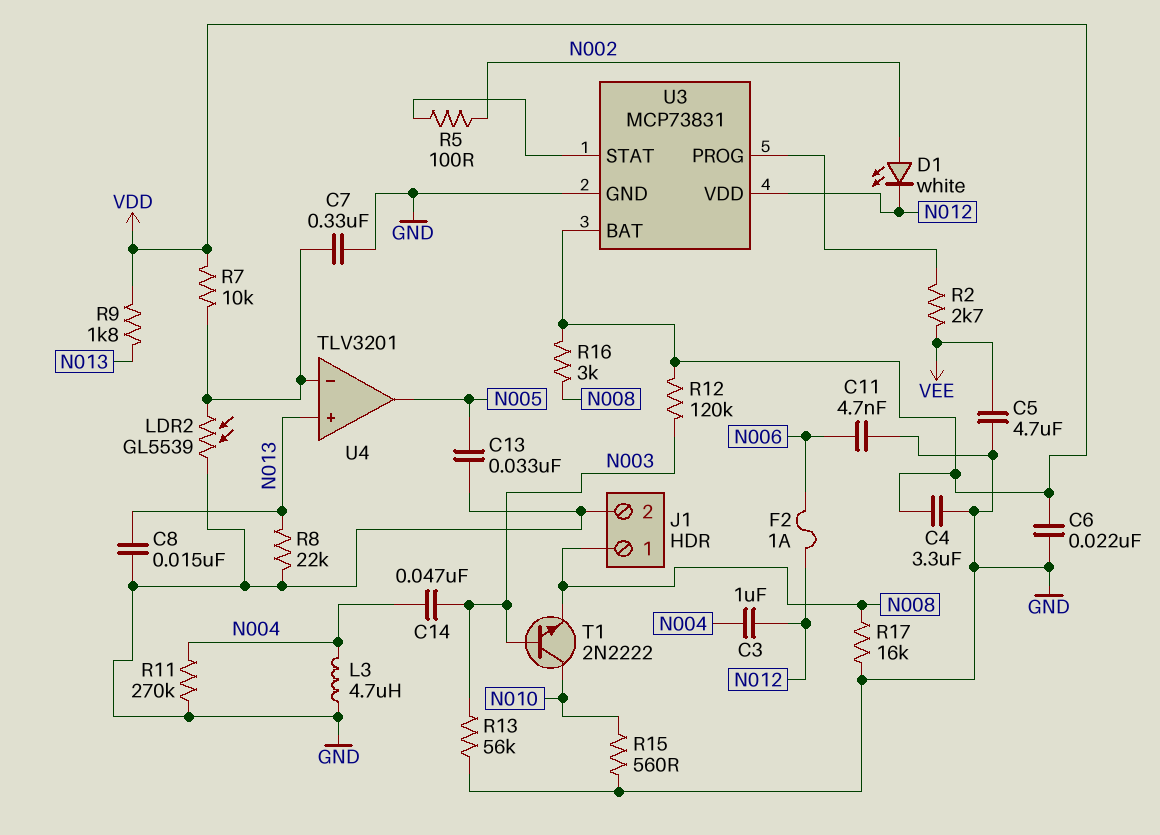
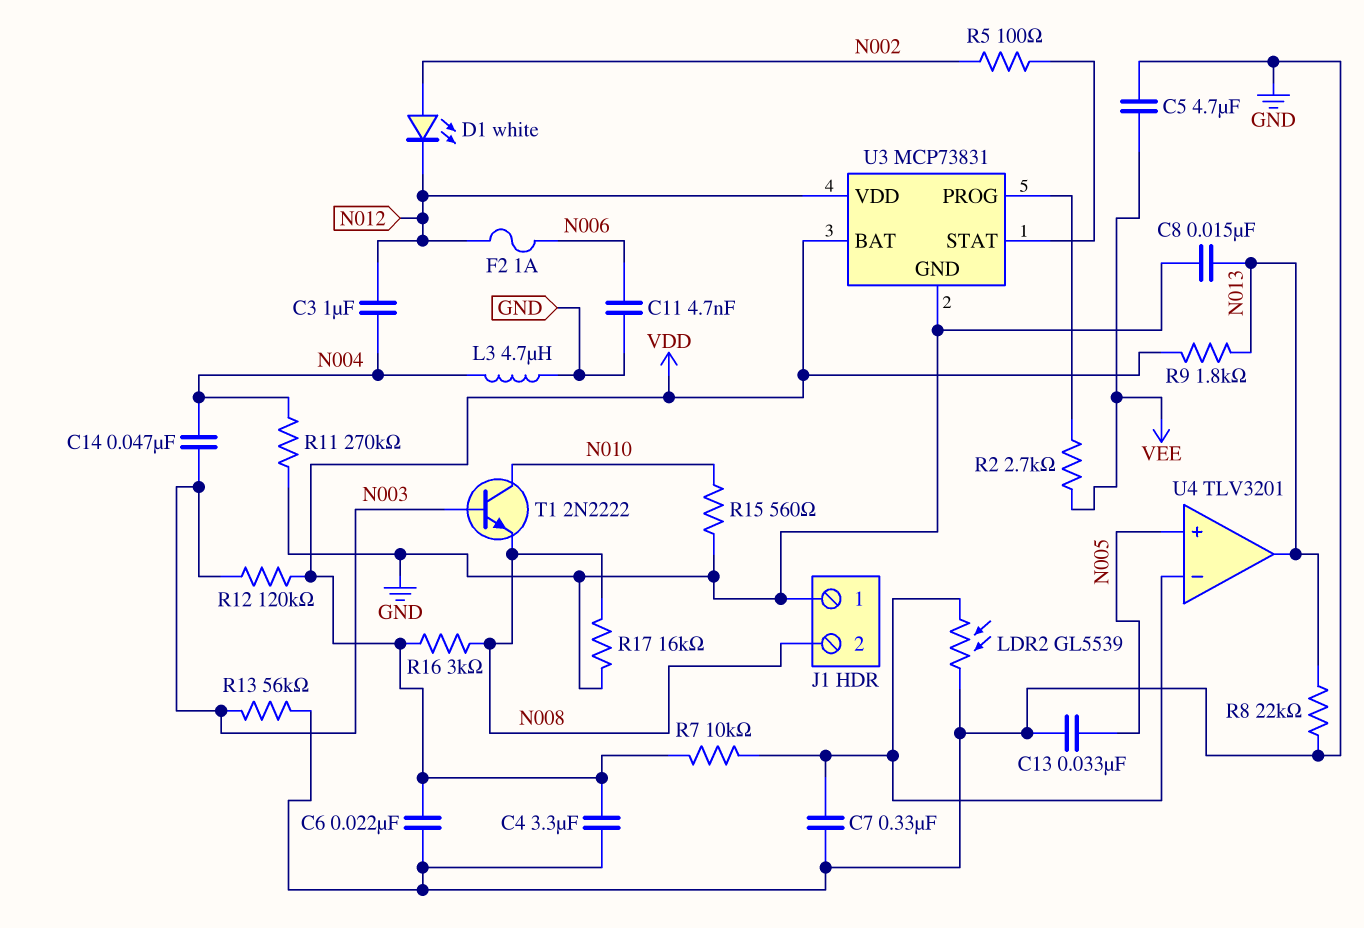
J1 pin 1: N008 -> GND
J1 pin 2: GND -> N008
U4 pin in+: N013 -> N005
U4 pin out: N005 -> N013

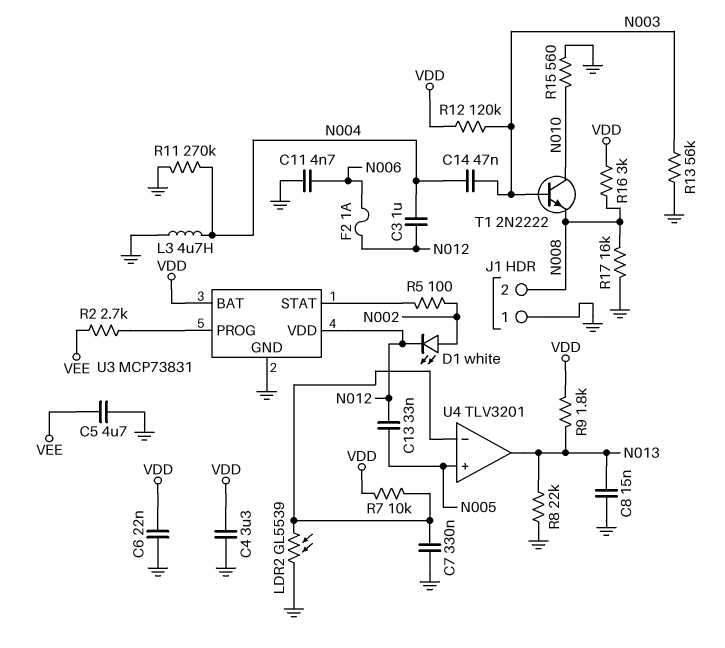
C13: 33nF (GND, N005) -> 33nF (N005, N012)

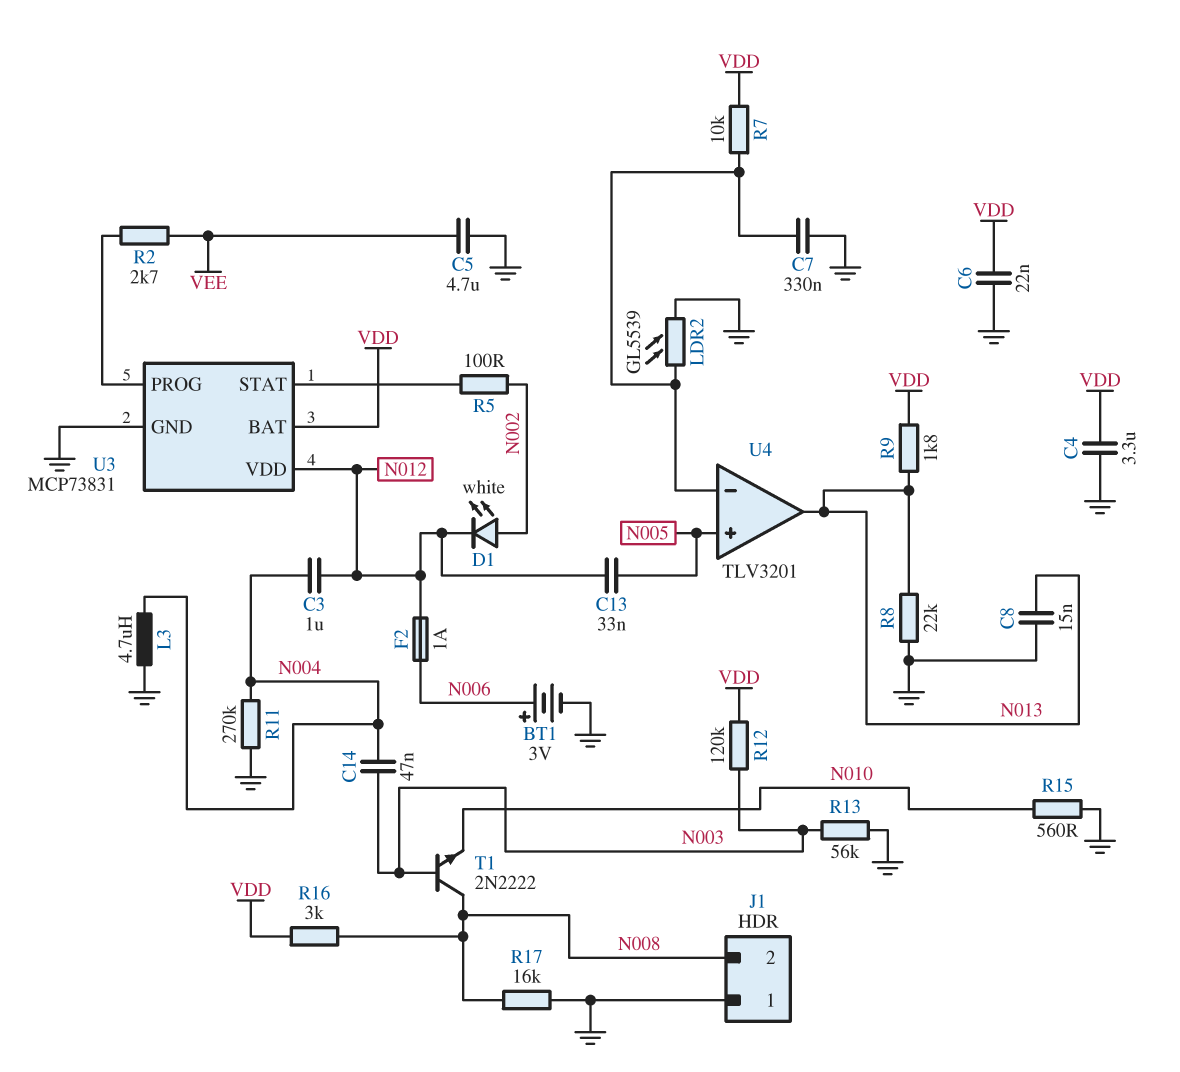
BT1: none -> 3V (plus N006, minus GND)
C11: 4.7nF (GND, N006) -> none
T1: NPN 2N2222 (B N003, C N010, E N008) -> NPN 2N2222 (B N003, C N008, E N010)

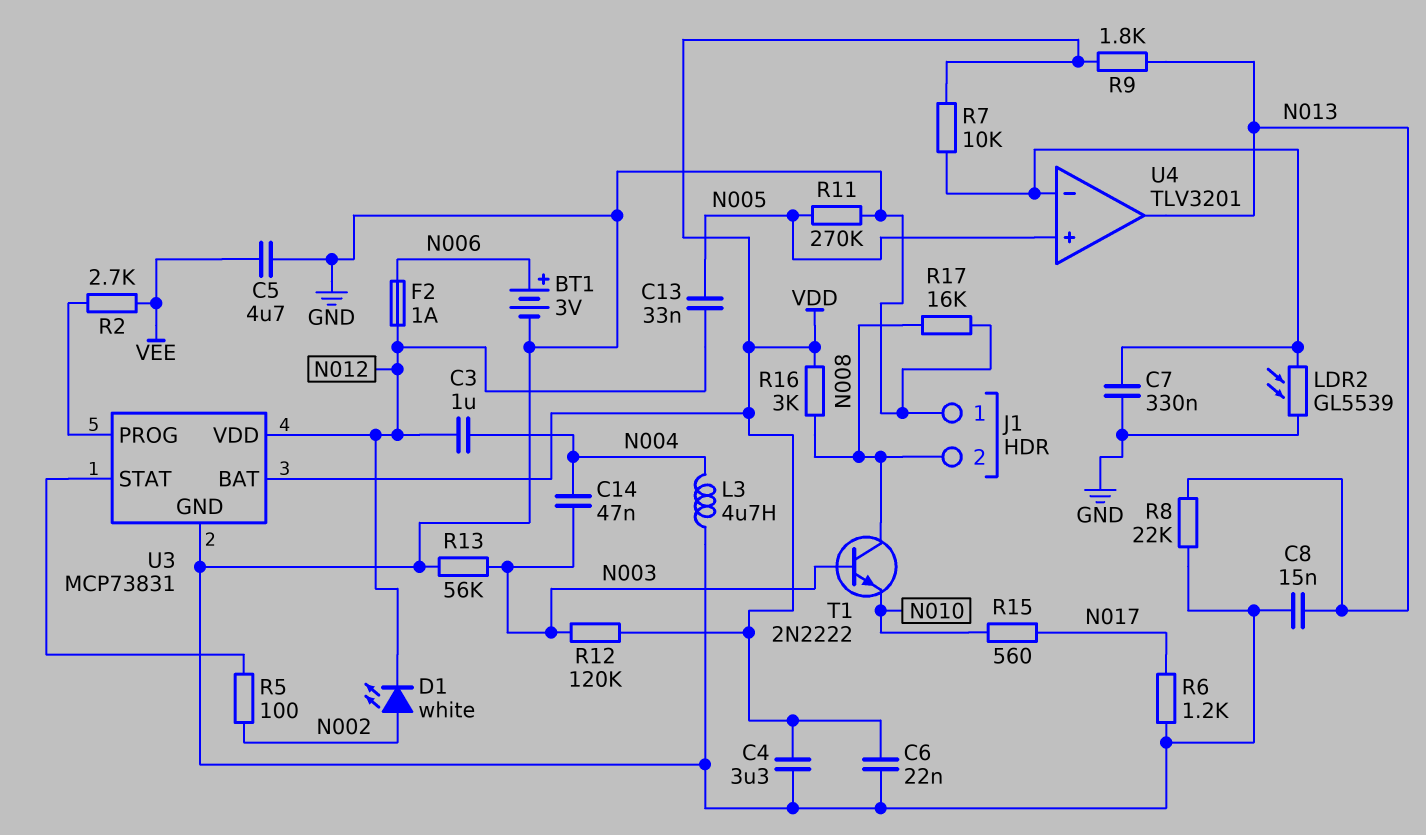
R6: none -> 1.2k (GND, N017)
R11: 270k (GND, N004) -> 270k (GND, N005)
R15: 560 (GND, N010) -> 560 (N010, N017)

